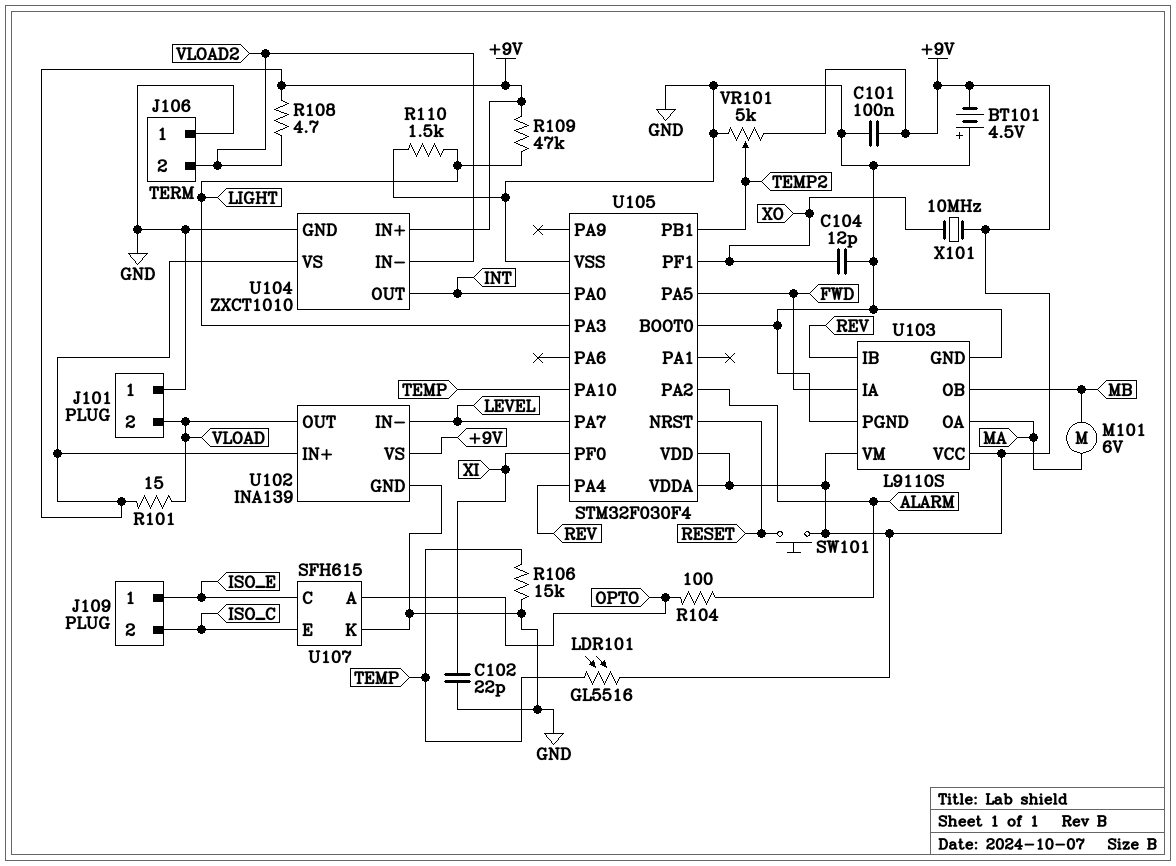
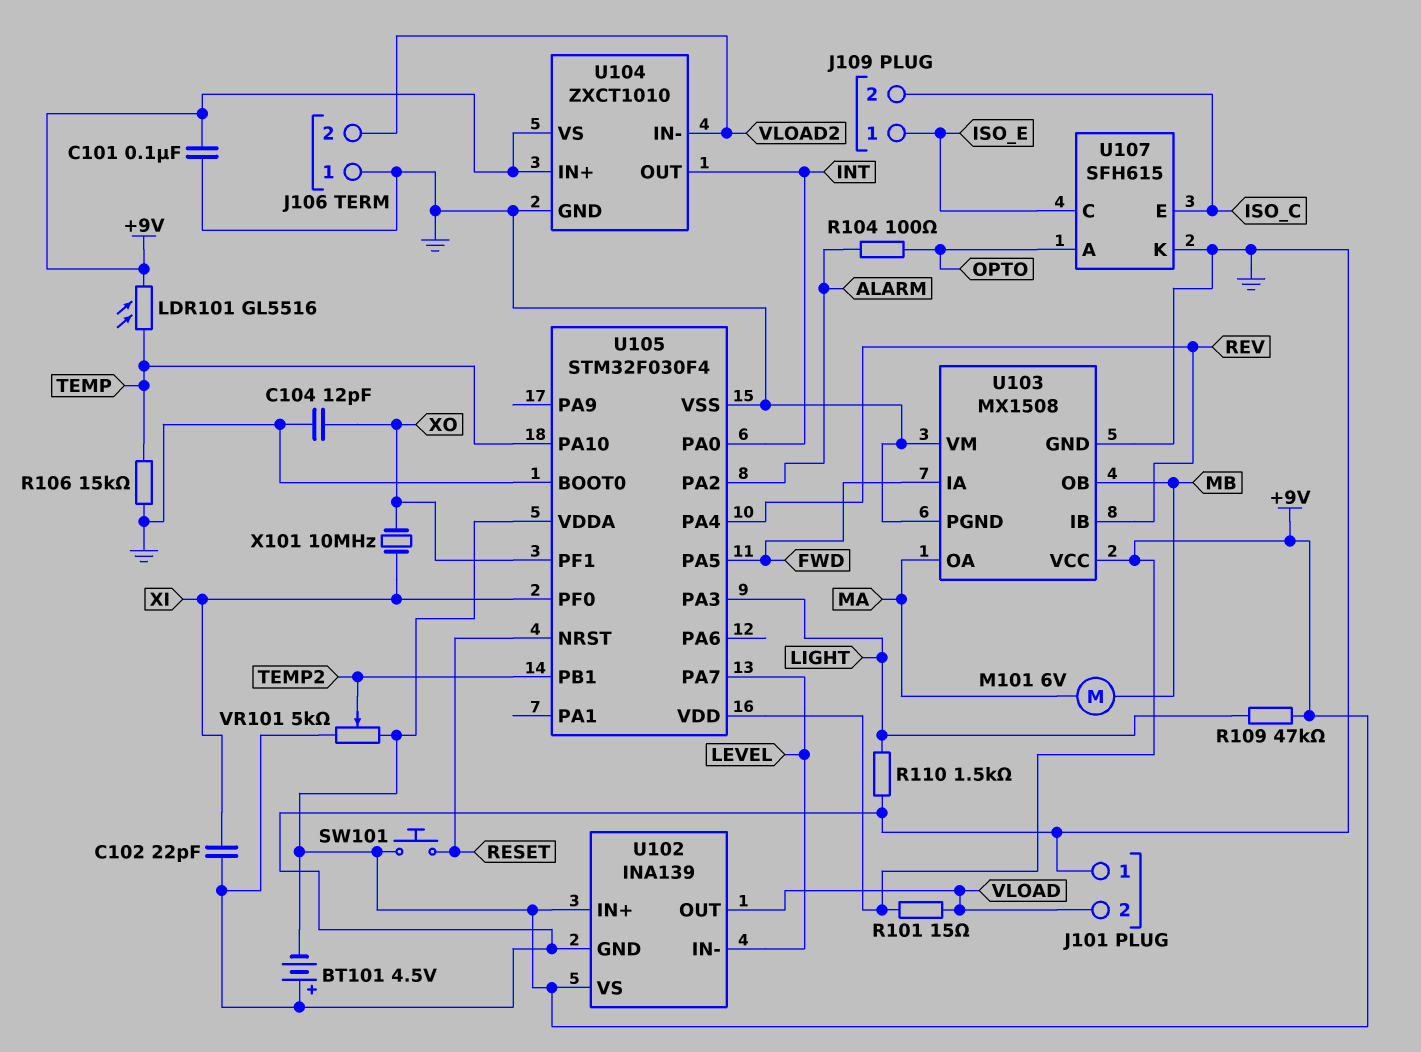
R108: 4.7 (+9V, VLOAD2) -> none
U103: L9110S -> MX1508
U103 pin VM: +9V -> GND
X101: 10MHz (+9V, XO) -> 10MHz (XI, XO)

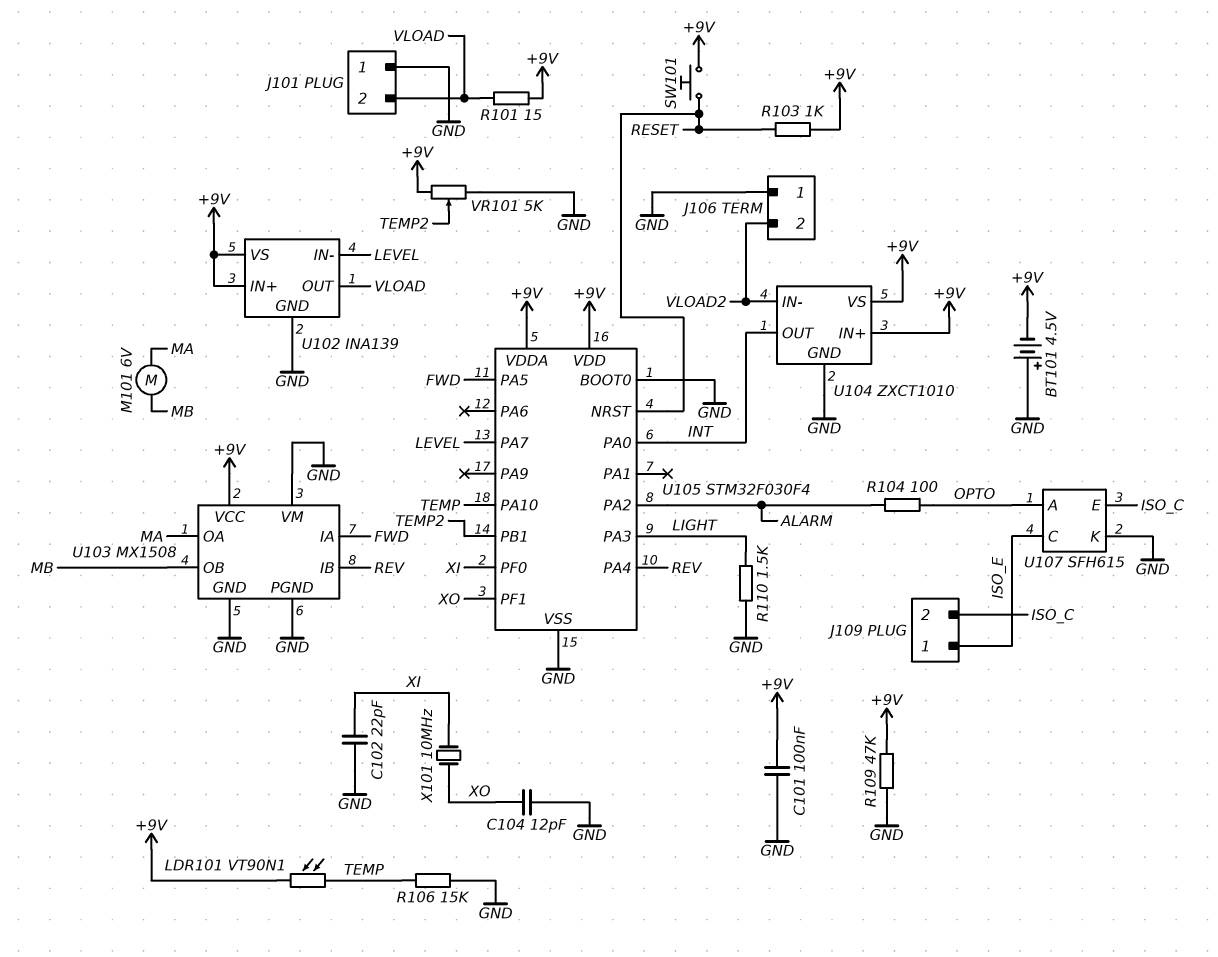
LDR101: GL5516 (+9V, TEMP) -> VT90N1 (+9V, TEMP)
R103: none -> 1k (+9V, RESET)
R109: 47k (+9V, LIGHT) -> 47k (+9V, GND)

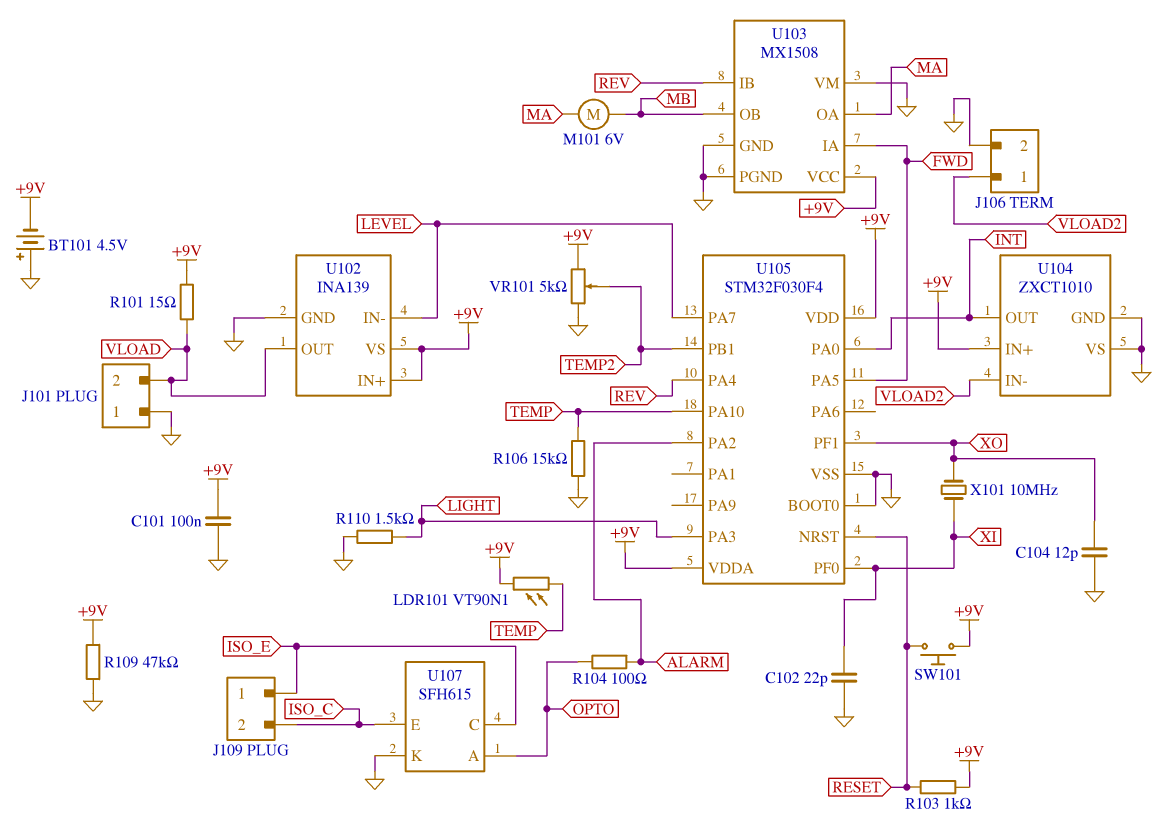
J106 pin 1: GND -> VLOAD2
J106 pin 2: VLOAD2 -> GND
U104 pin VS: +9V -> GND

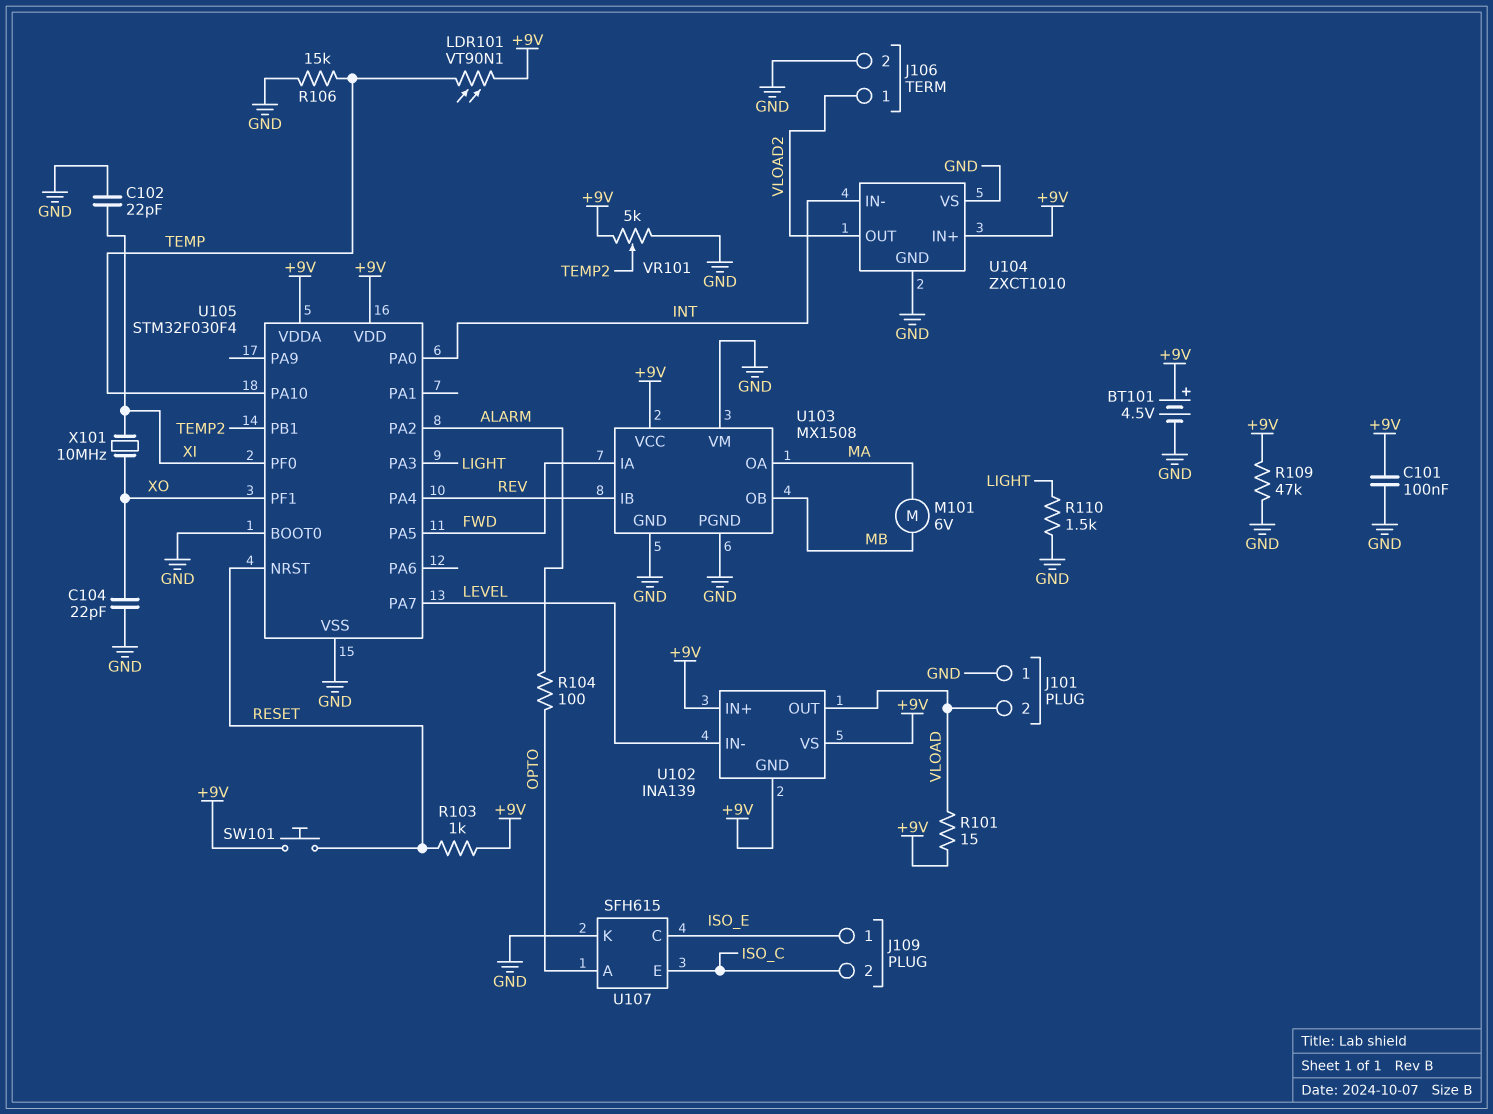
BT101: 4.5V (plus GND, minus +9V) -> 4.5V (plus +9V, minus GND)
C104: 12pF (GND, XO) -> 22pF (GND, XO)
U102 pin GND: GND -> +9V
U104 pin IN-: VLOAD2 -> INT
U104 pin OUT: INT -> VLOAD2

